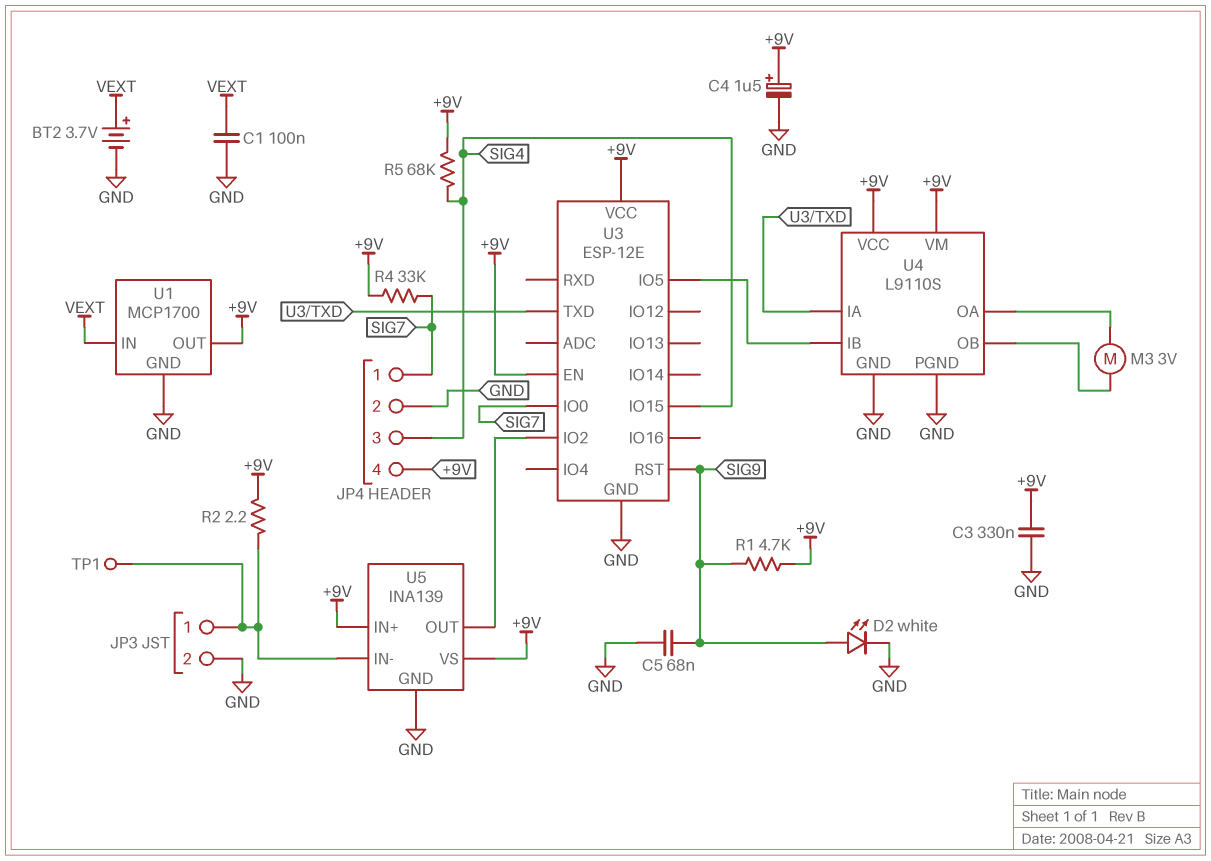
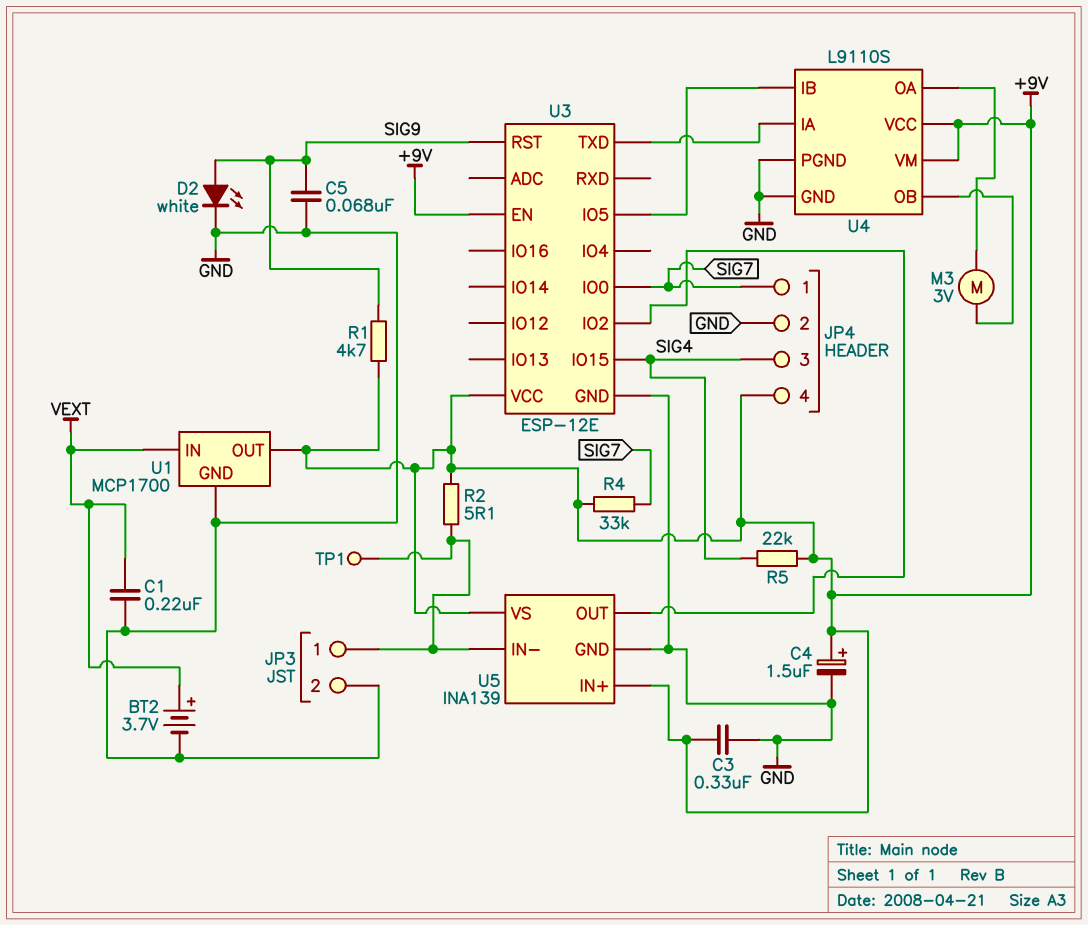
C1: 100nF (GND, VEXT) -> 220nF (GND, VEXT)
R2: 2.2 (+9V, JP3/1) -> 5.1 (+9V, JP3/1)
R5: 68k (+9V, SIG4) -> 22k (+9V, SIG4)

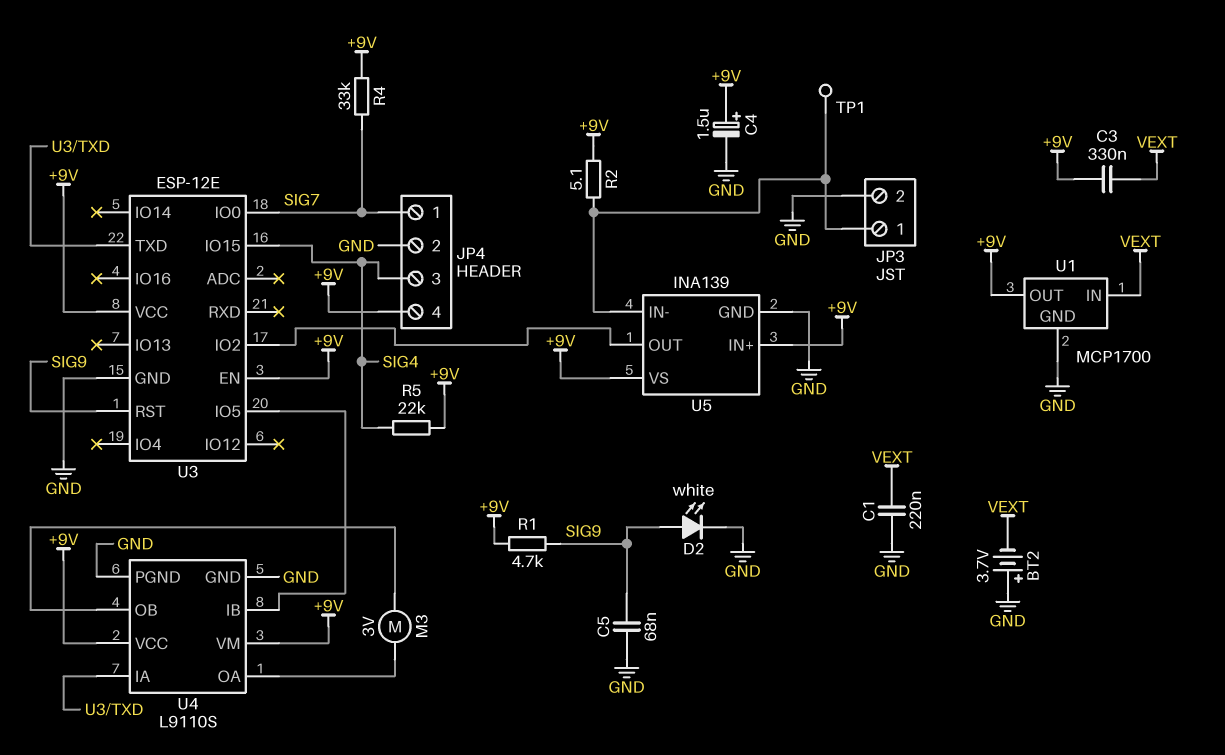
BT2: 3.7V (plus VEXT, minus GND) -> 3.7V (plus GND, minus VEXT)
C3: 330nF (+9V, GND) -> 330nF (+9V, VEXT)

